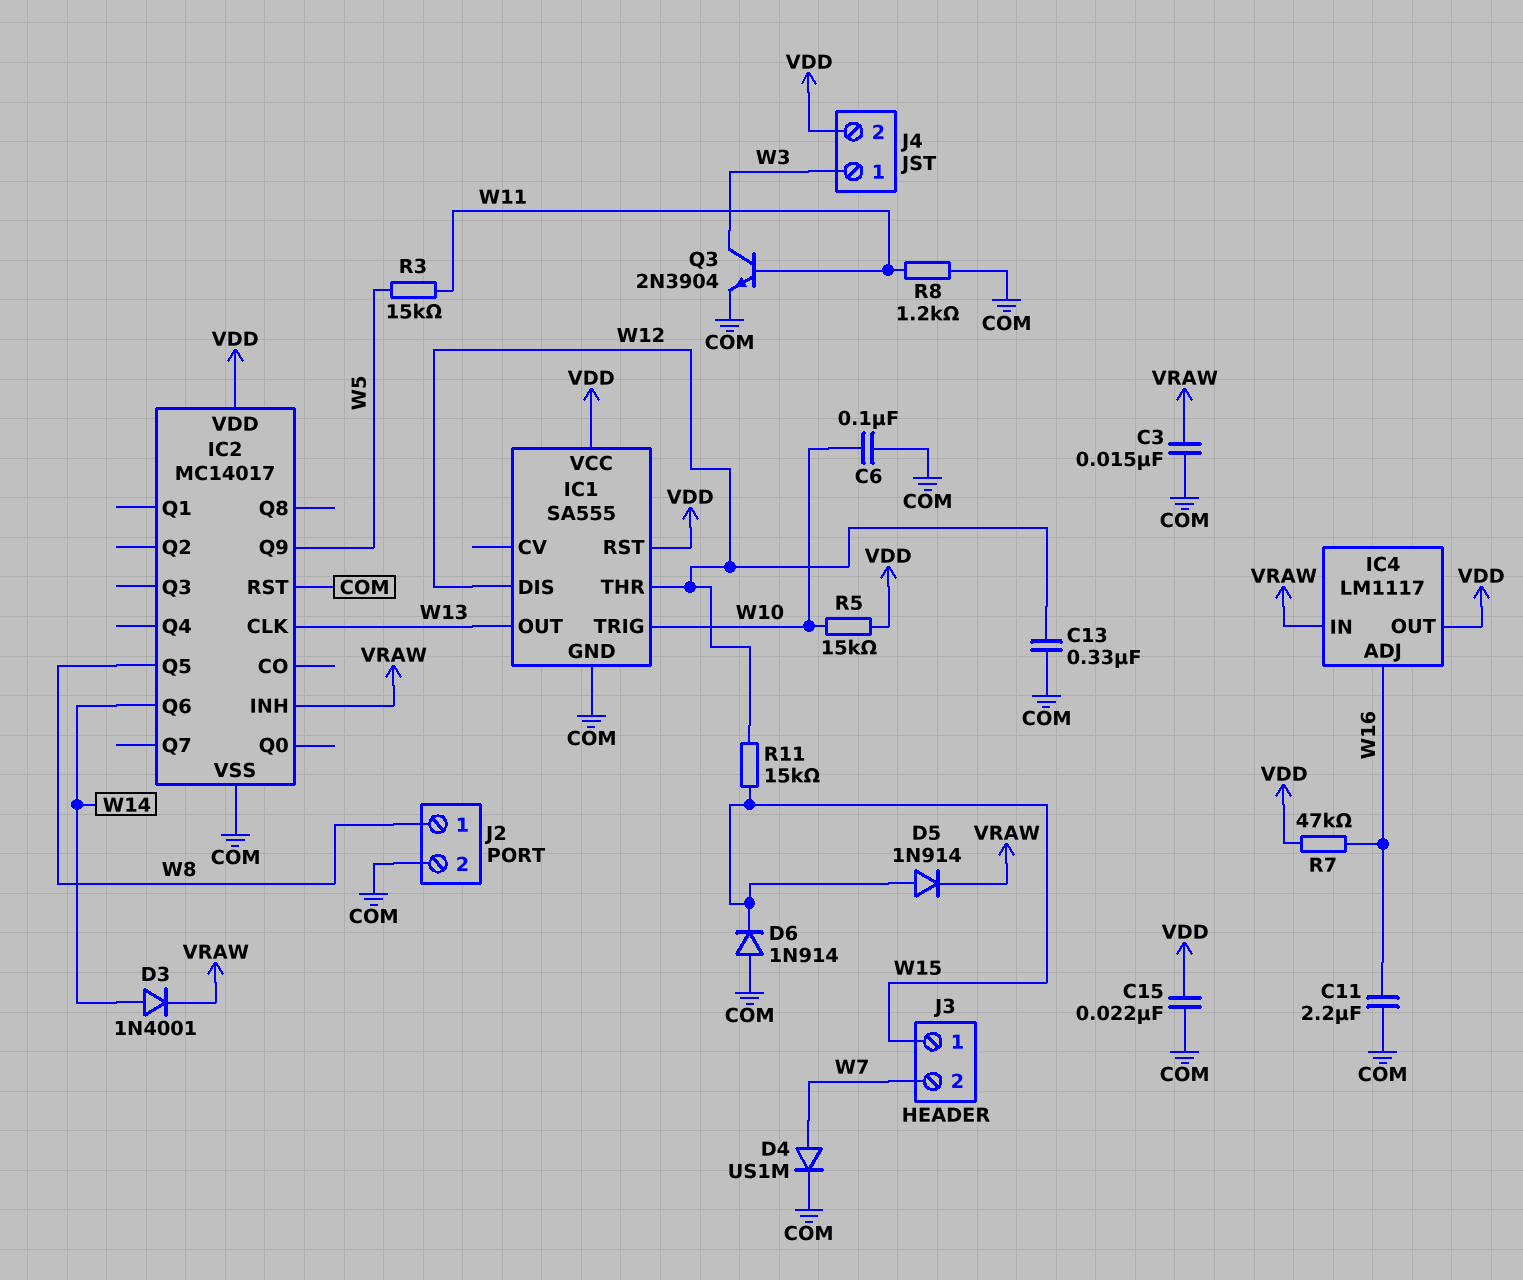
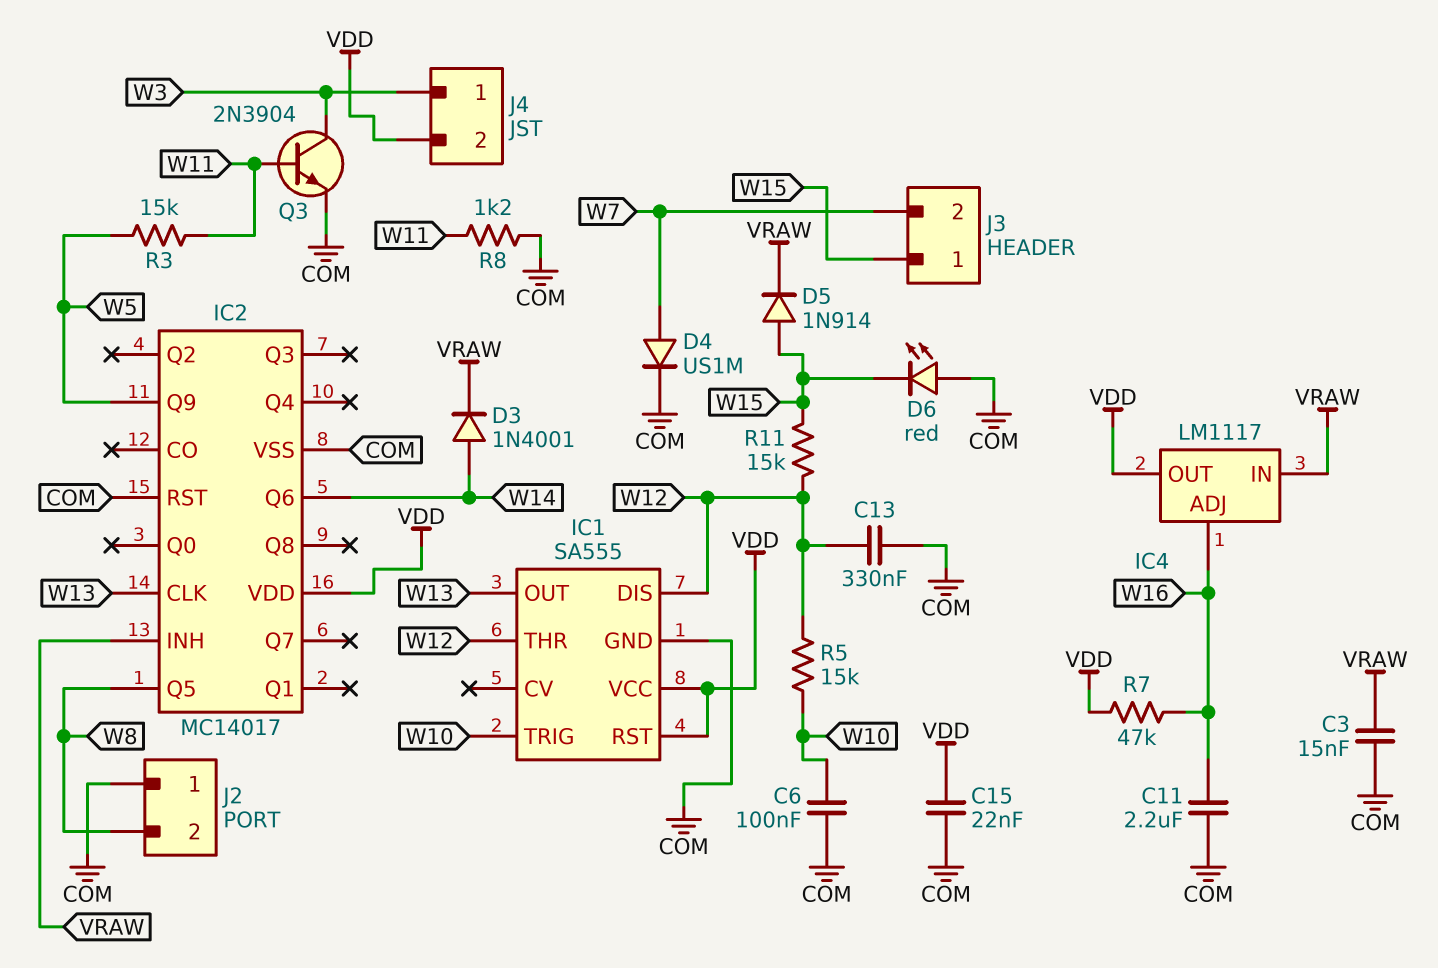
D6: diode 1N914 (A COM, K W15) -> LED red (A COM, K W15)
J2 pin 1: W8 -> COM
J2 pin 2: COM -> W8
R5: 15k (VDD, W10) -> 15k (W10, W12)

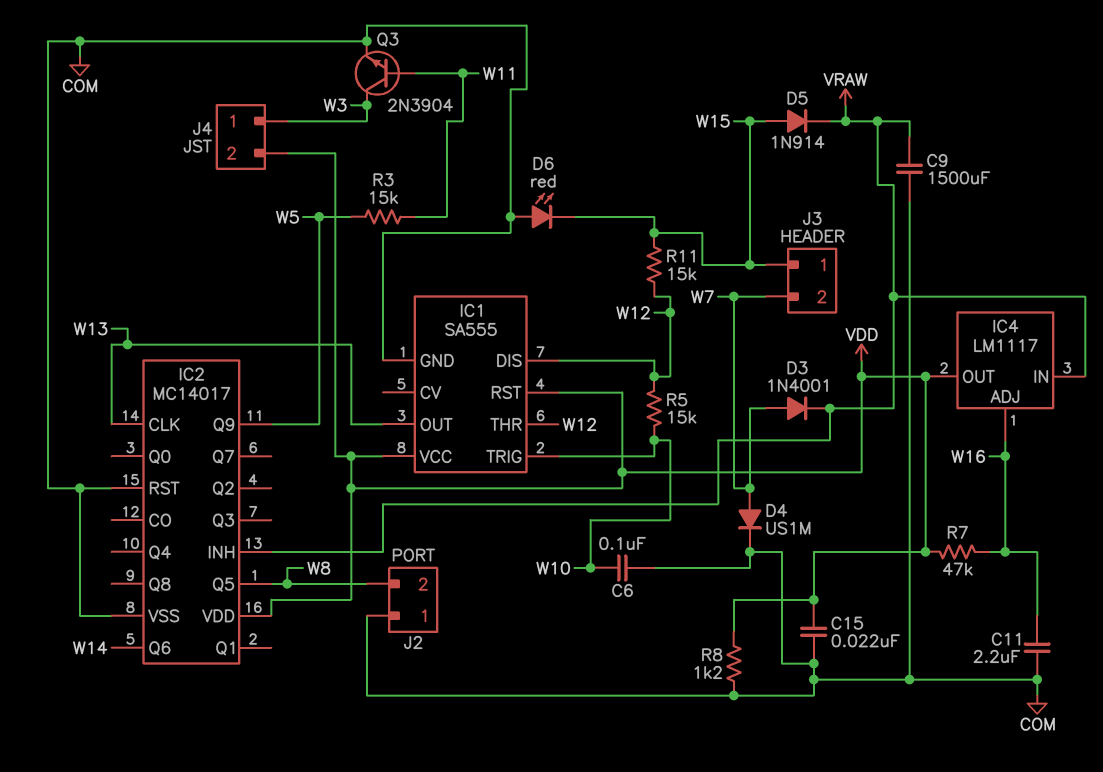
C3: 15nF (COM, VRAW) -> none
C9: none -> 1500uF (COM, VRAW)
C13: 330nF (COM, W12) -> none
D3: diode 1N4001 (A W14, K VRAW) -> diode 1N4001 (A W7, K VRAW)
R8: 1.2k (COM, W11) -> 1.2k (COM, VDD)

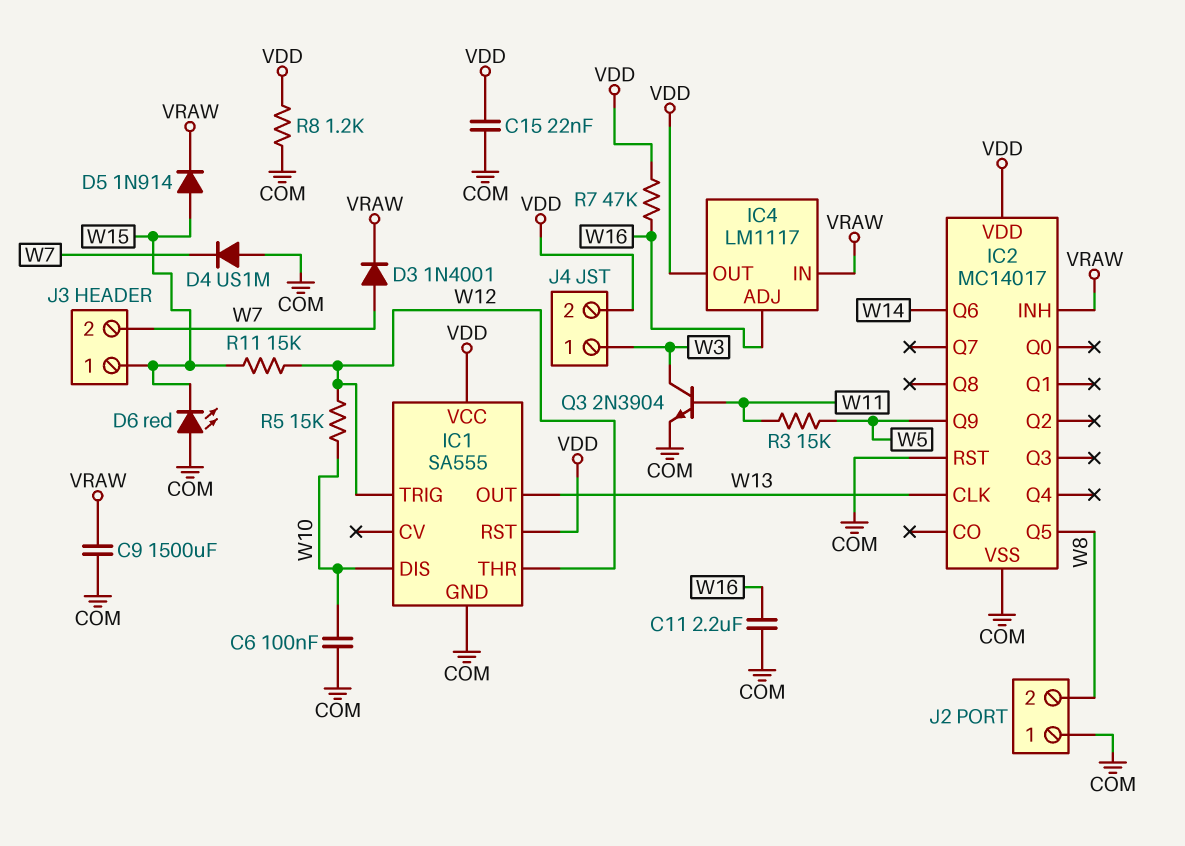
D4: diode US1M (A W7, K COM) -> diode US1M (A COM, K W7)
IC1 pin DIS: W12 -> W10
IC1 pin TRIG: W10 -> W12

